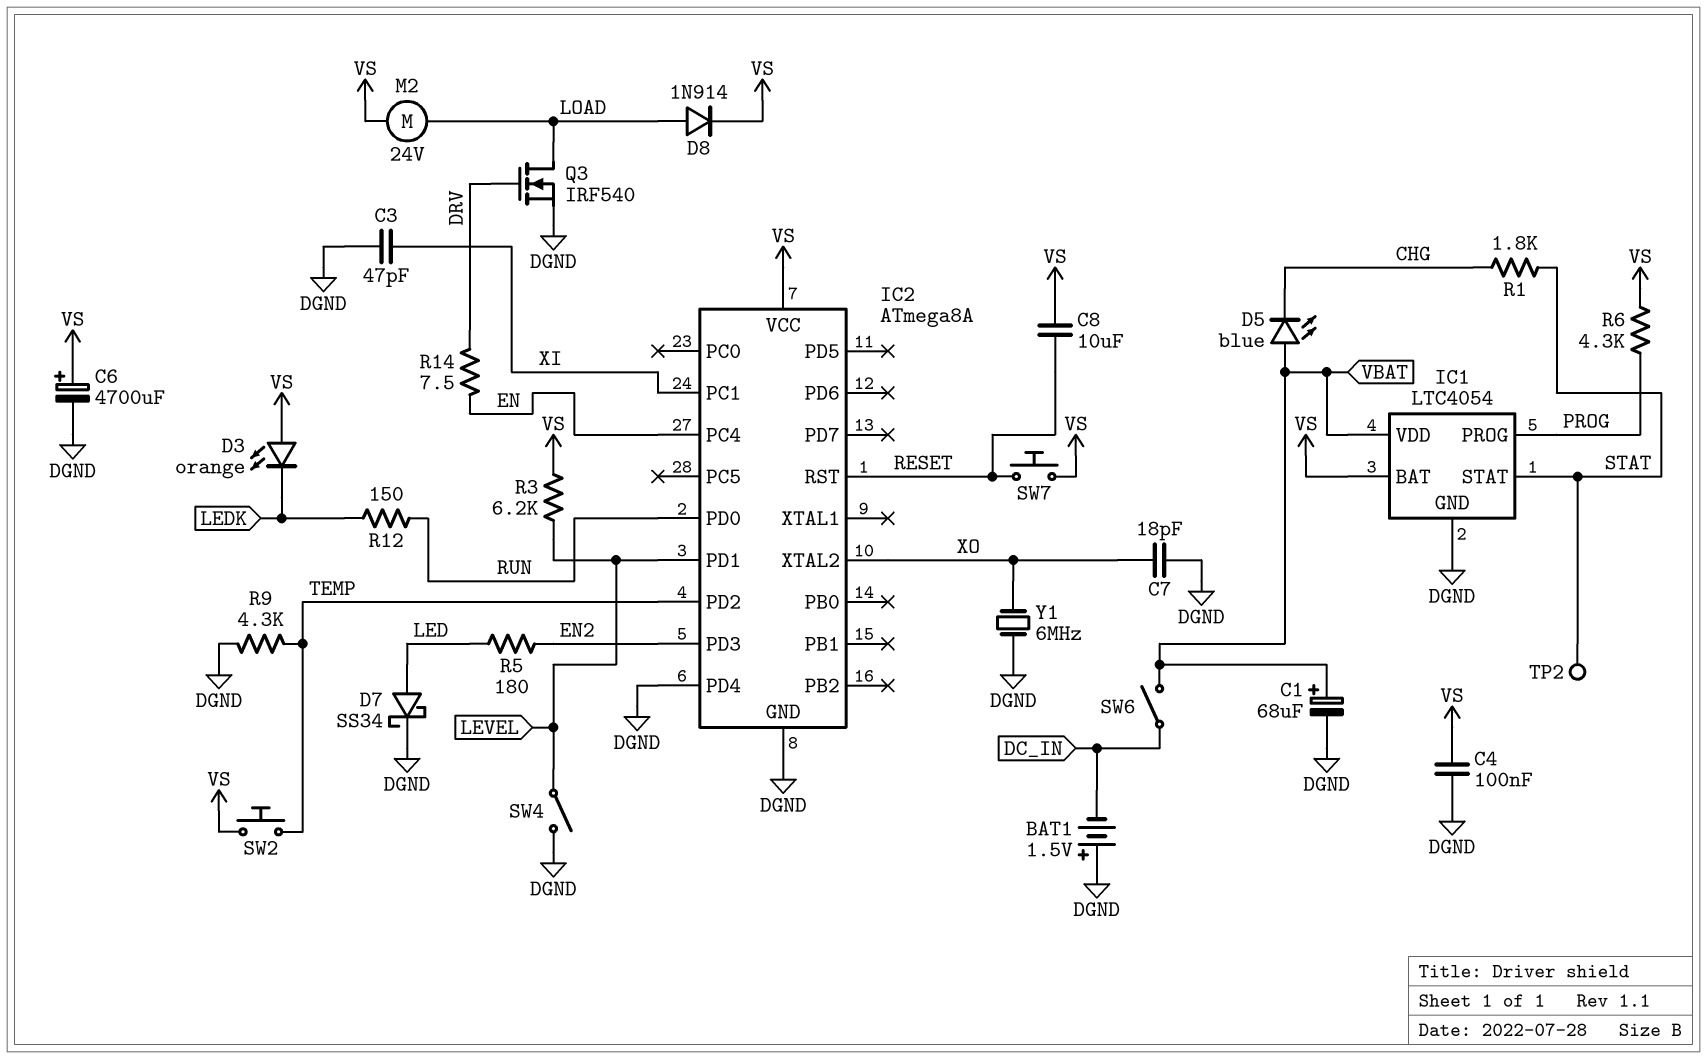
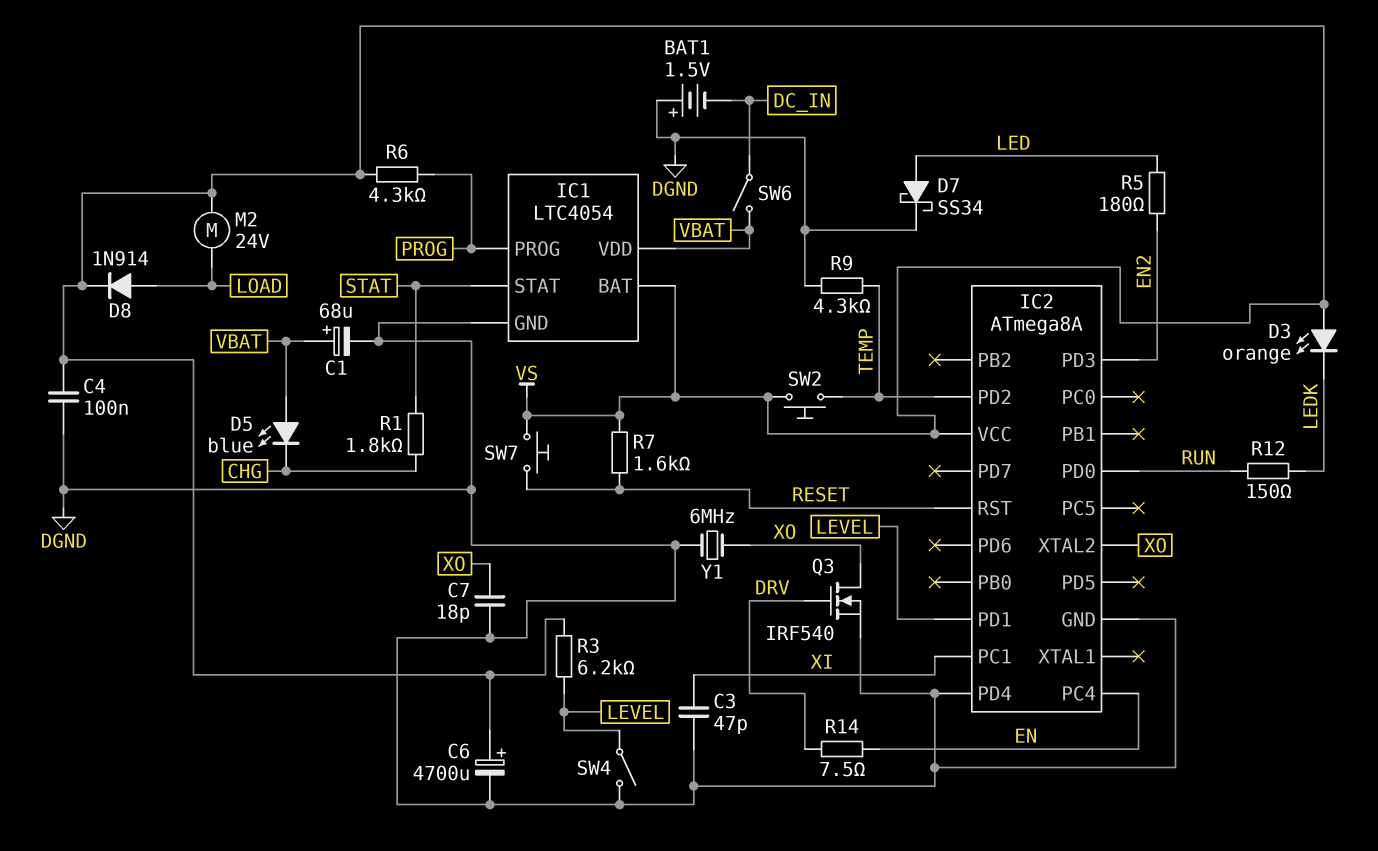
C8: 10uF (RESET, VS) -> none
Q3: NMOS IRF540 (G DRV, D LOAD, S DGND) -> NMOS IRF540 (G DRV, D XO, S DGND)
R7: none -> 1.6k (RESET, VS)
TP2: test point (STAT) -> none

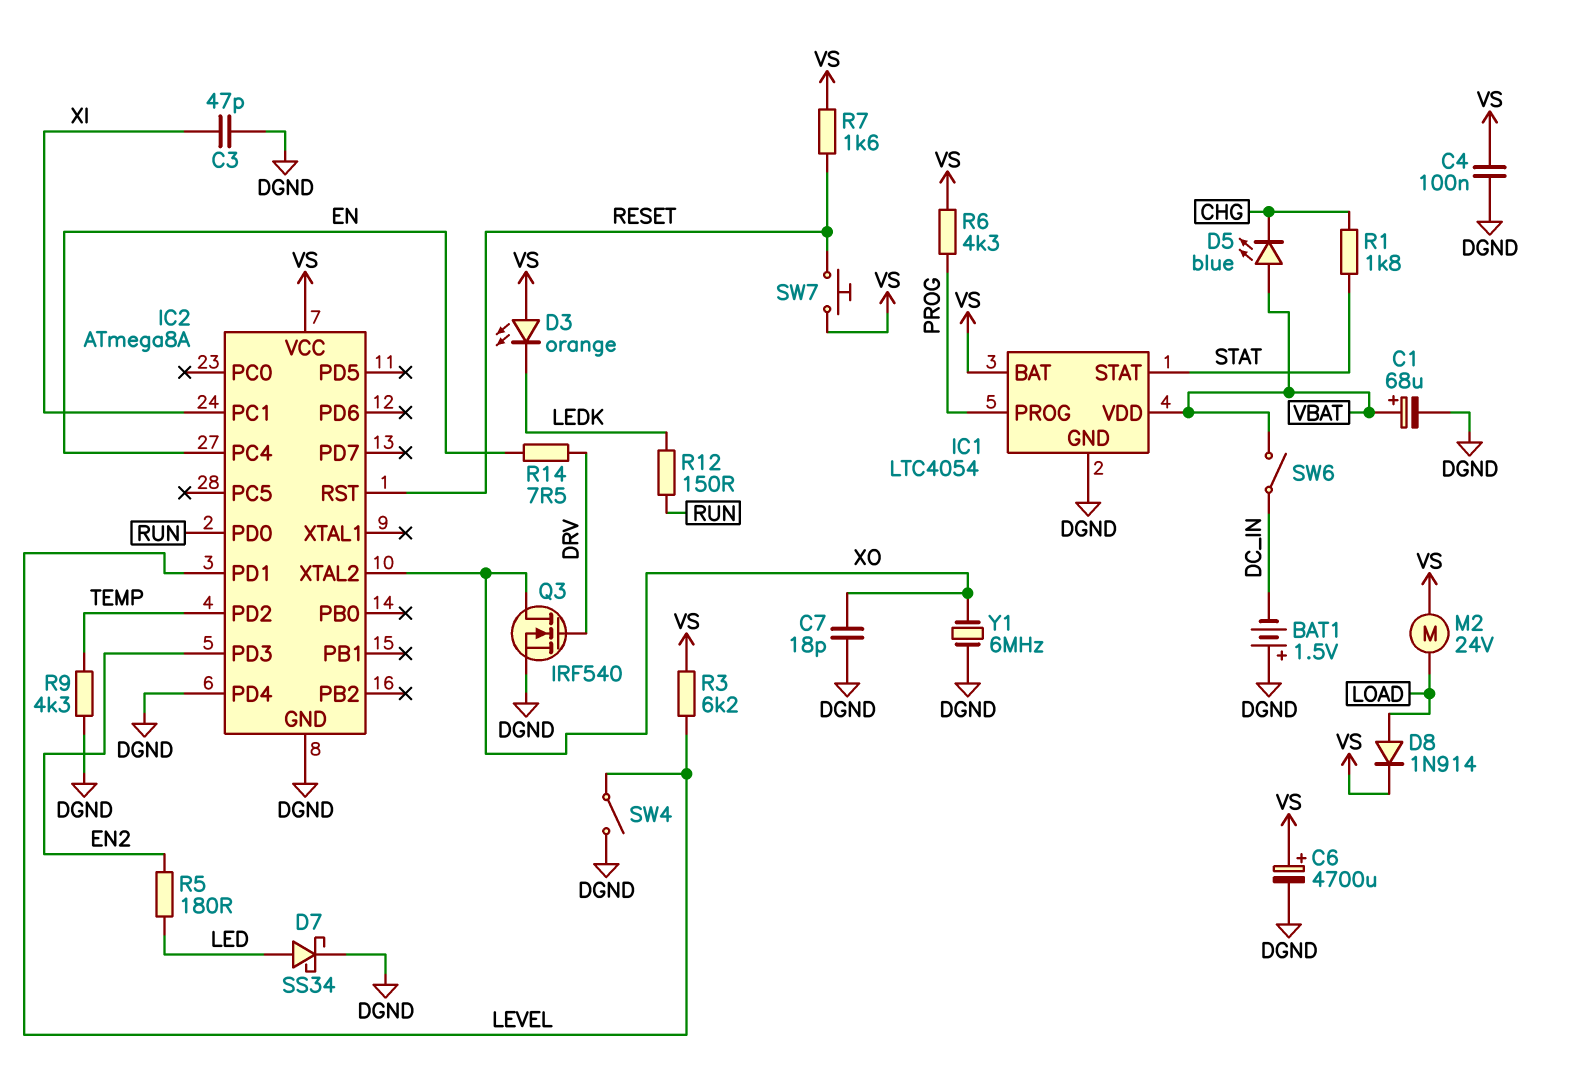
SW2: button (TEMP, VS) -> none

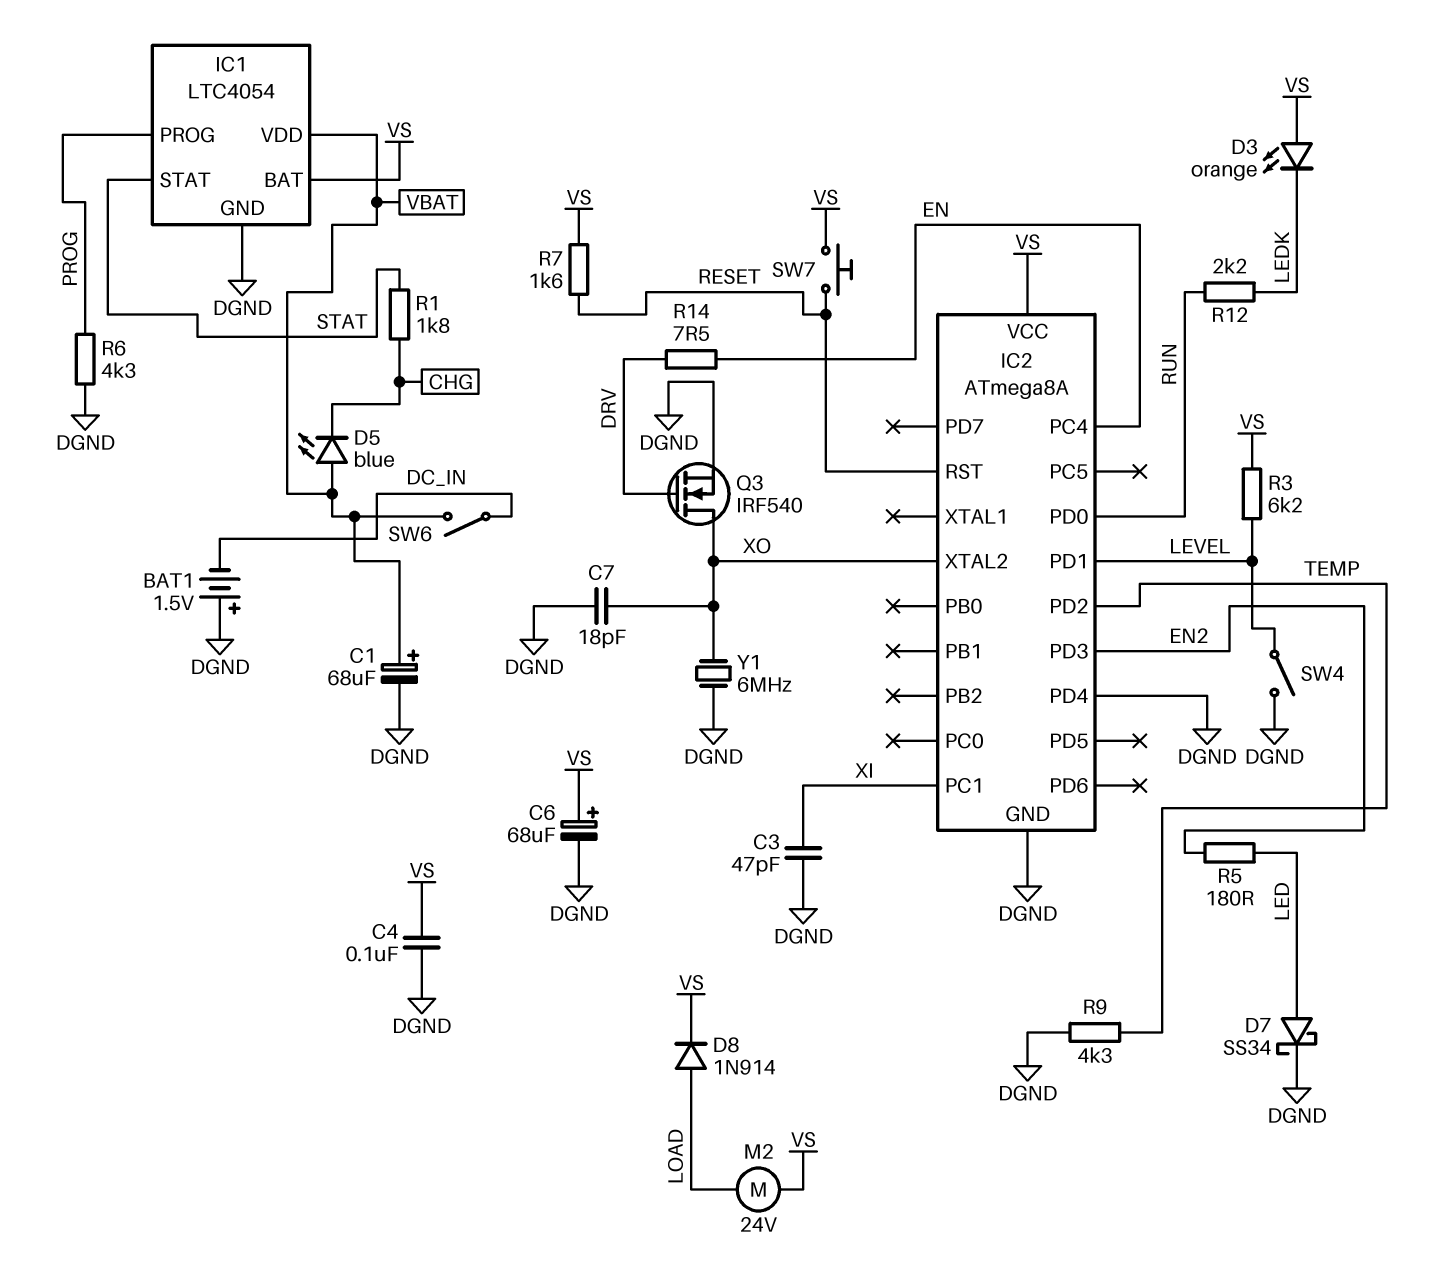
C6: 4700uF (plus VS, minus DGND) -> 68uF (plus VS, minus DGND)
R6: 4.3k (PROG, VS) -> 4.3k (DGND, PROG)
R12: 150 (LEDK, RUN) -> 2.2k (LEDK, RUN)

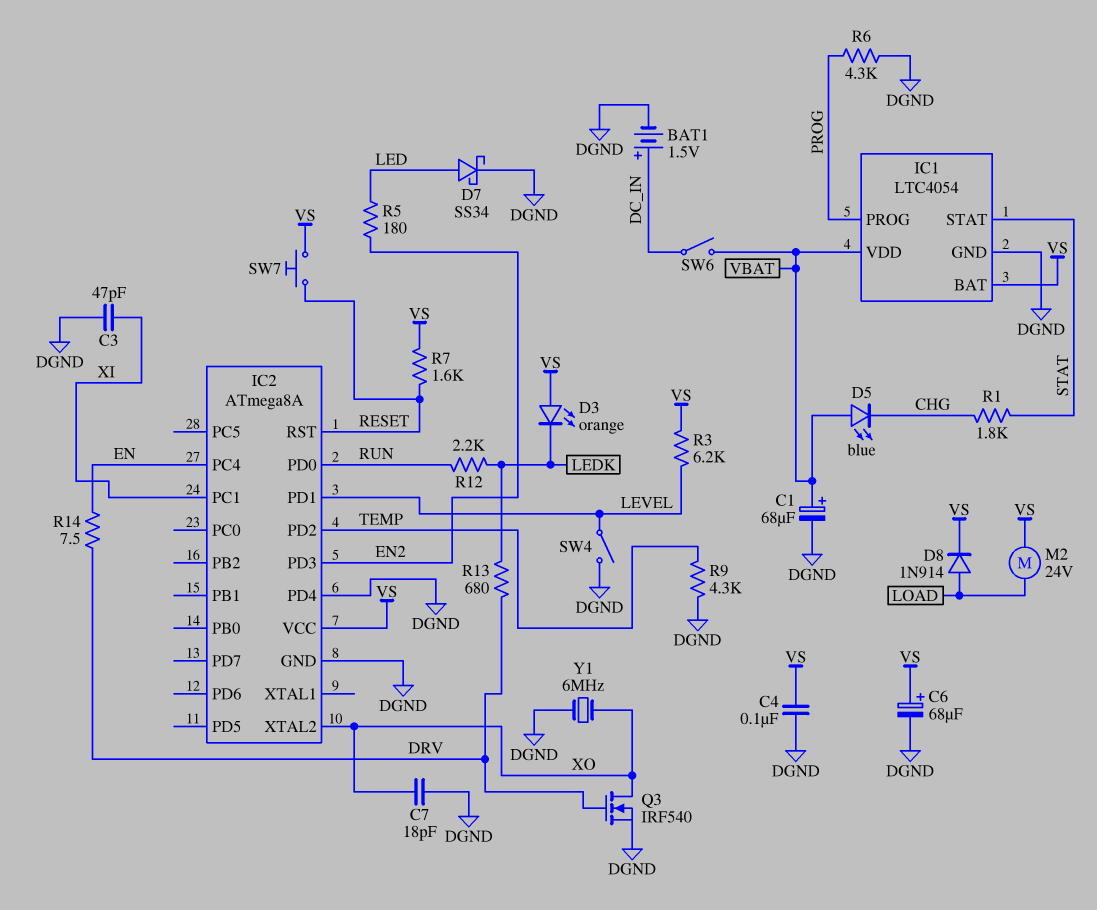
BAT1: 1.5V (plus DGND, minus DC_IN) -> 1.5V (plus DC_IN, minus DGND)
R13: none -> 680 (DRV, LEDK)

